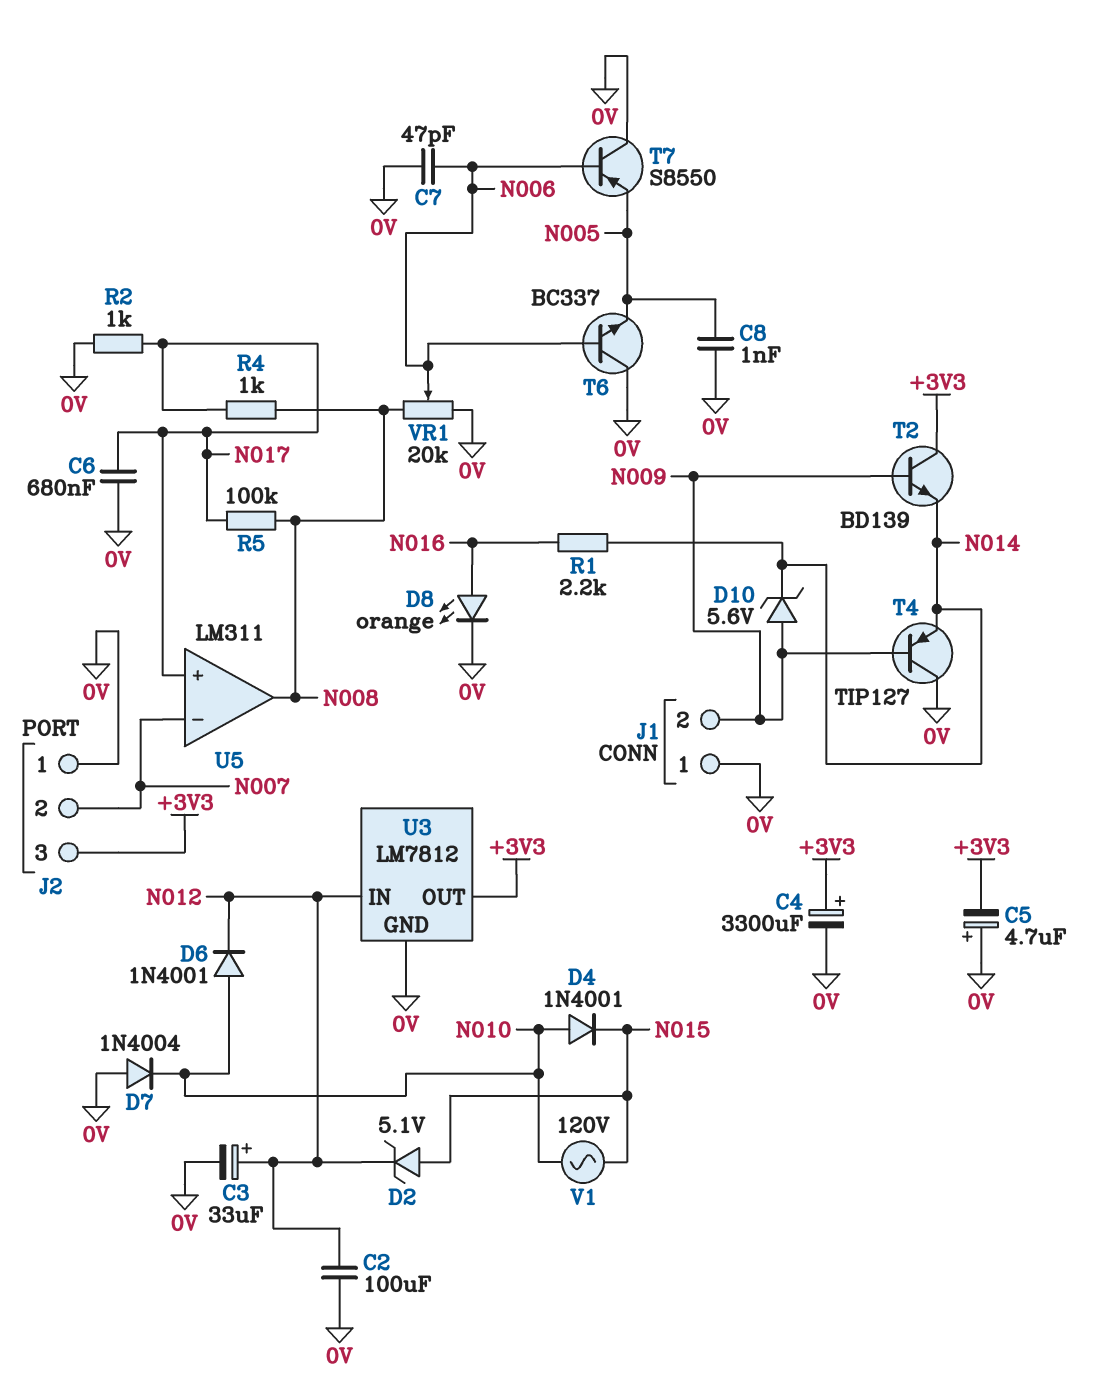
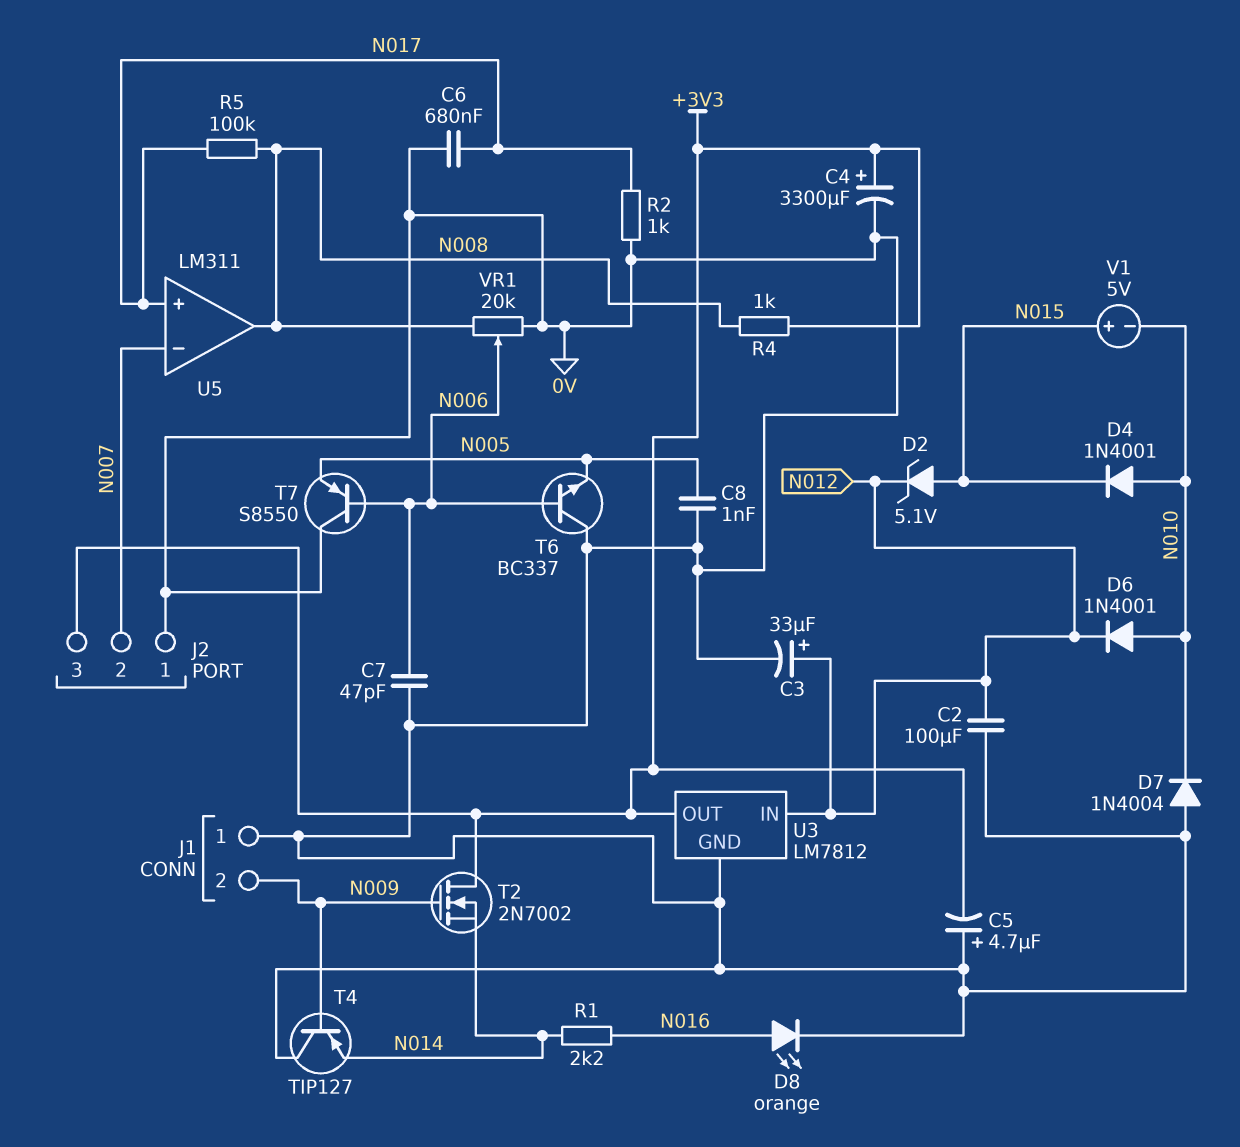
D10: zener 5.6V (A N009, K N014) -> none
R4: 1k (N008, N017) -> 1k (+3V3, N008)
T2: NPN BD139 (B N009, C +3V3, E N014) -> NMOS 2N7002 (G N009, D +3V3, S N014)
V1: AC 120V (N010, N015) -> 5V (plus N015, minus N010)

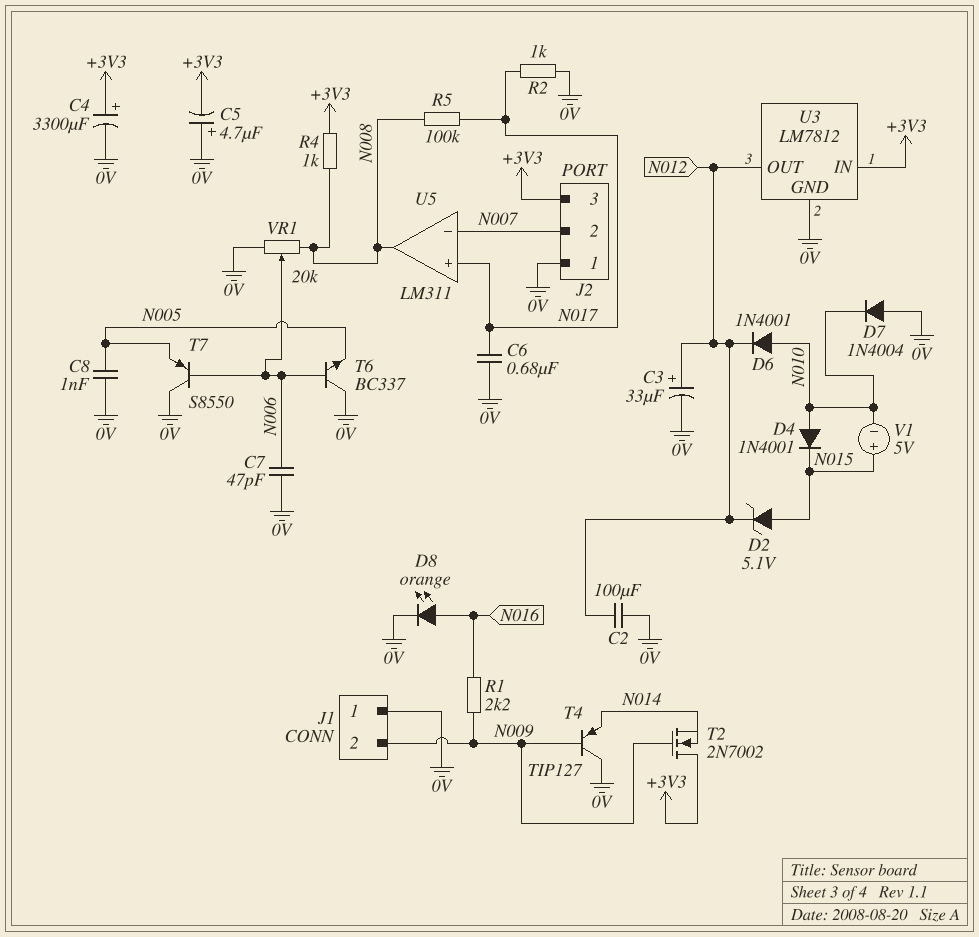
R1: 2.2k (N014, N016) -> 2.2k (N009, N016)
U3 pin IN: N012 -> +3V3
U3 pin OUT: +3V3 -> N012

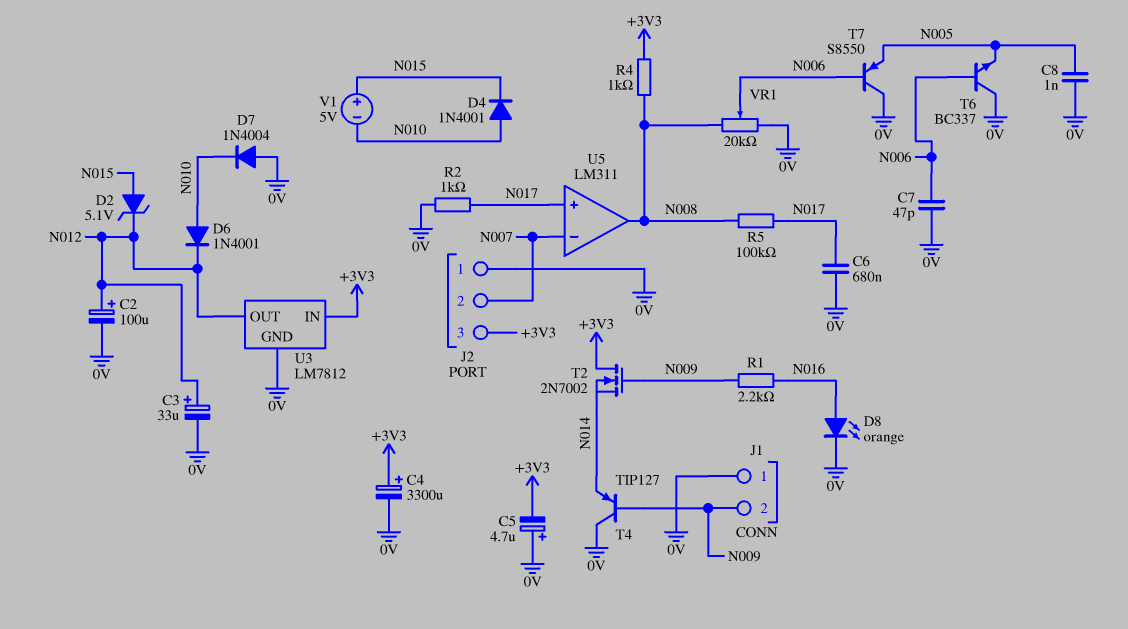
C2: 100uF (0V, N012) -> 100uF (plus N012, minus 0V)

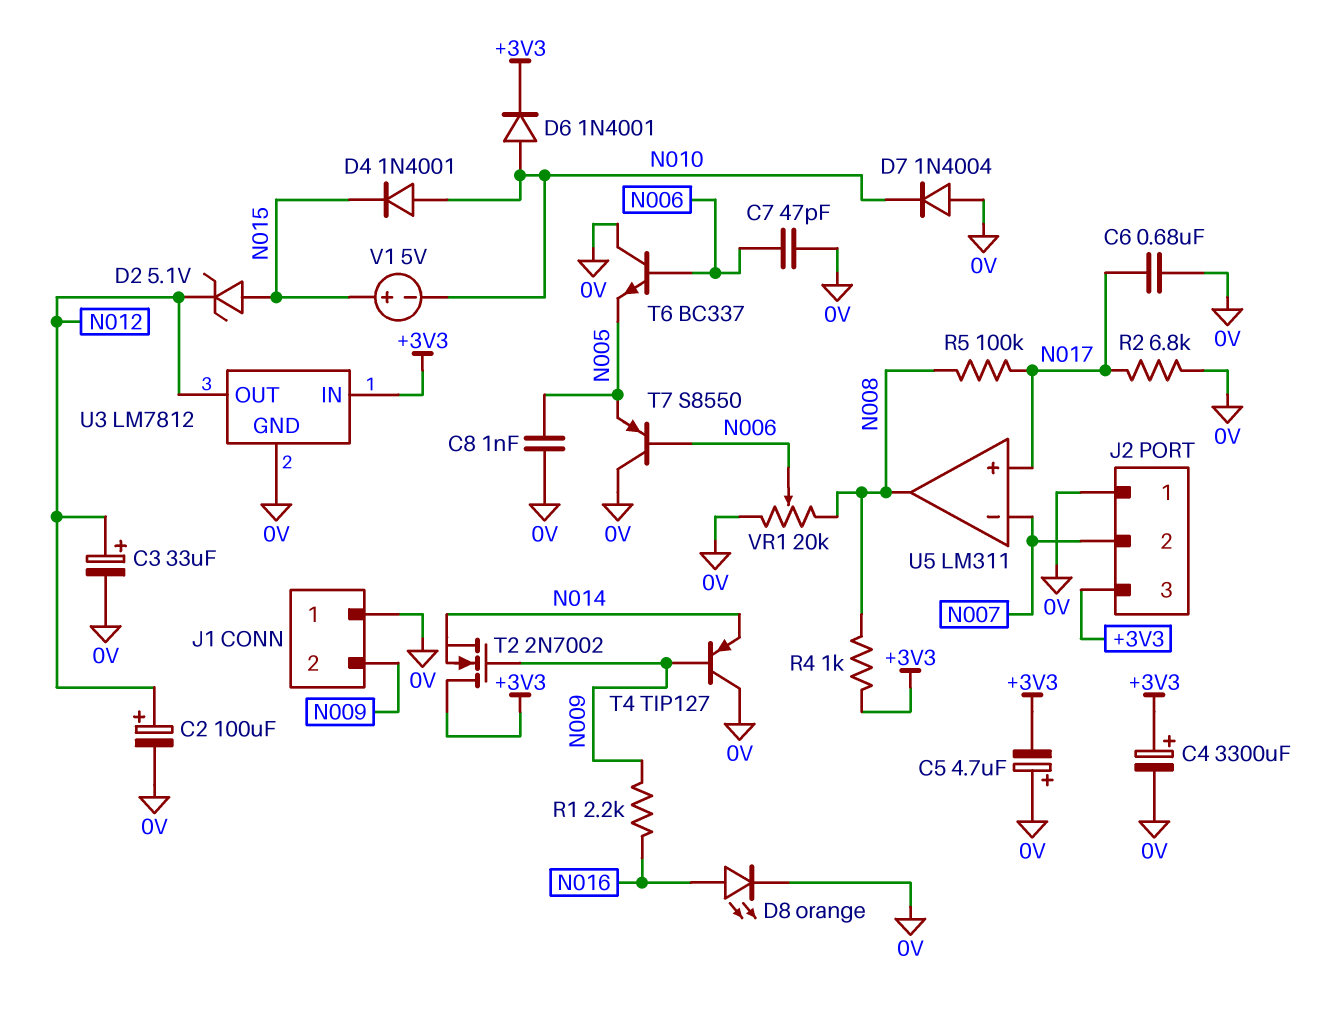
D6: diode 1N4001 (A N010, K N012) -> diode 1N4001 (A N010, K +3V3)
R2: 1k (0V, N017) -> 6.8k (0V, N017)

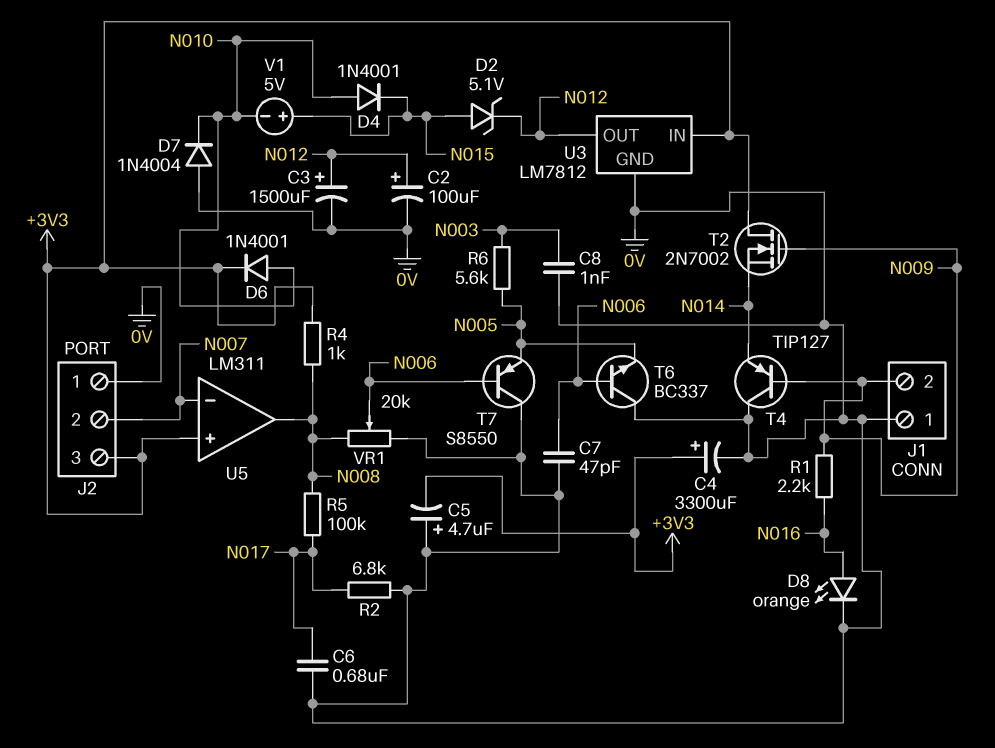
C3: 33uF (plus N012, minus 0V) -> 1500uF (plus N012, minus 0V)
C8: 1nF (0V, N005) -> 1nF (0V, N003)
R6: none -> 5.6k (N003, N005)
U5 pin in+: N017 -> +3V3

